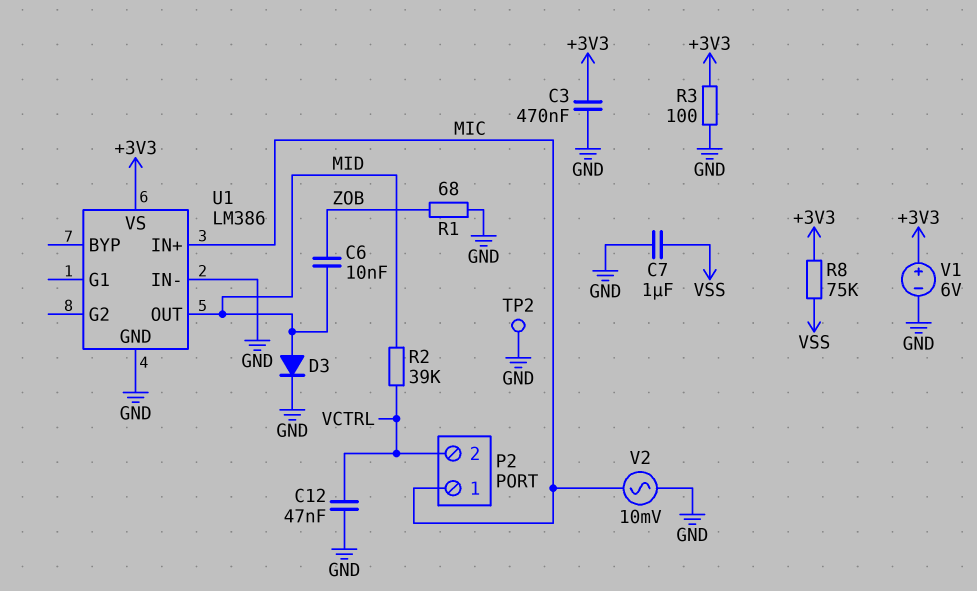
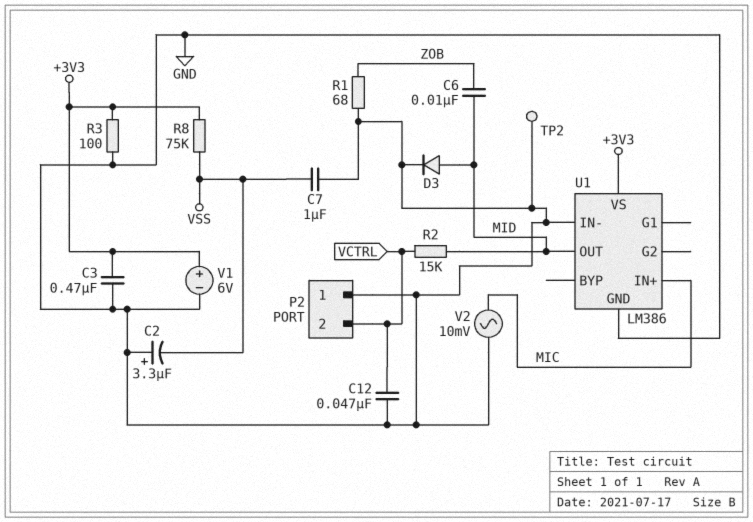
C2: none -> 3.3uF (plus GND, minus VSS)
P2 pin 1: MIC -> GND
R2: 39k (MID, VCTRL) -> 15k (MID, VCTRL)

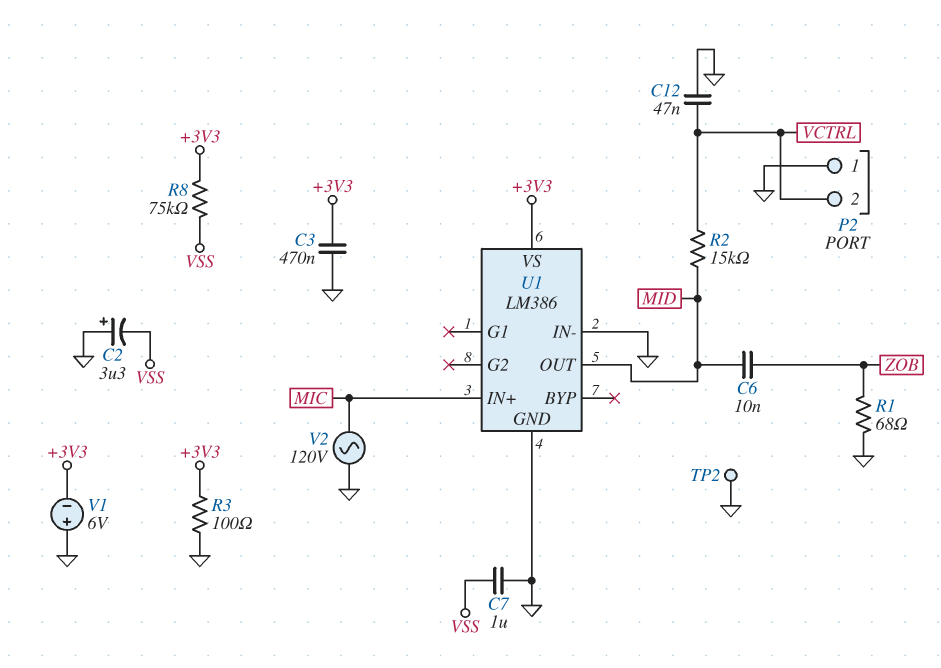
D3: diode (A MID, K GND) -> none
V1: 6V (plus +3V3, minus GND) -> 6V (plus GND, minus +3V3)
V2: AC 10mV (GND, MIC) -> AC 120V (GND, MIC)

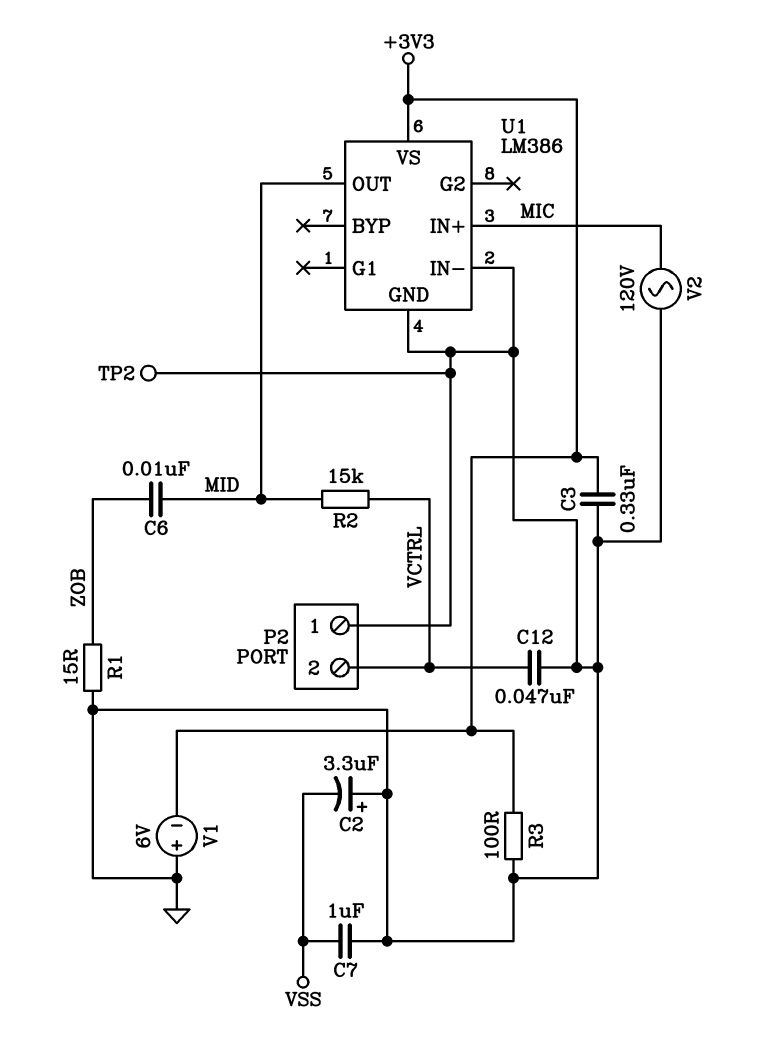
C3: 470nF (+3V3, GND) -> 330nF (+3V3, GND)
R1: 68 (GND, ZOB) -> 15 (GND, ZOB)
R8: 75k (+3V3, VSS) -> none

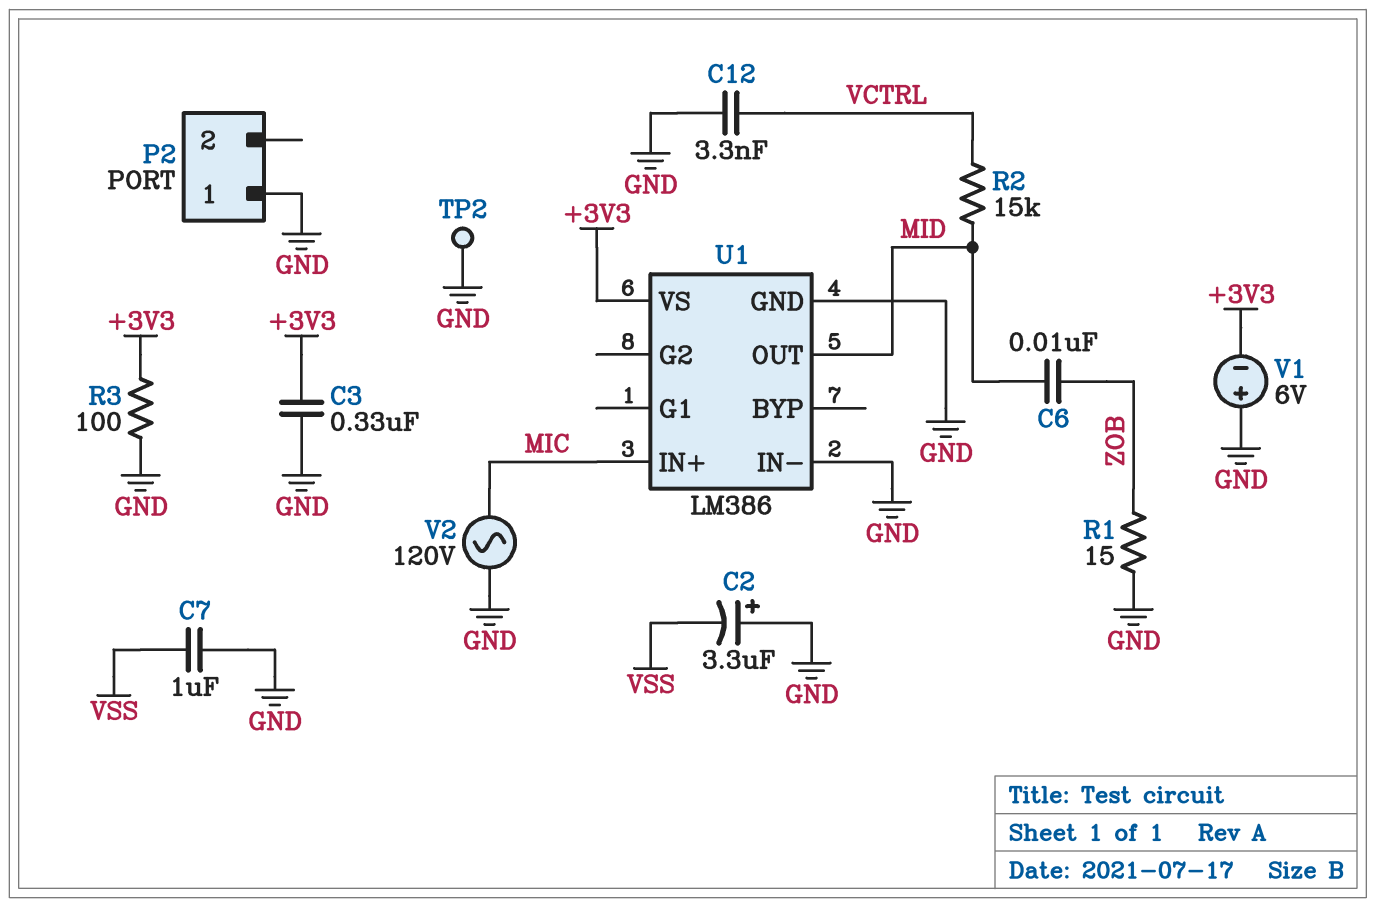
C12: 47nF (GND, VCTRL) -> 3.3nF (GND, VCTRL)
P2 pin 2: VCTRL -> none

